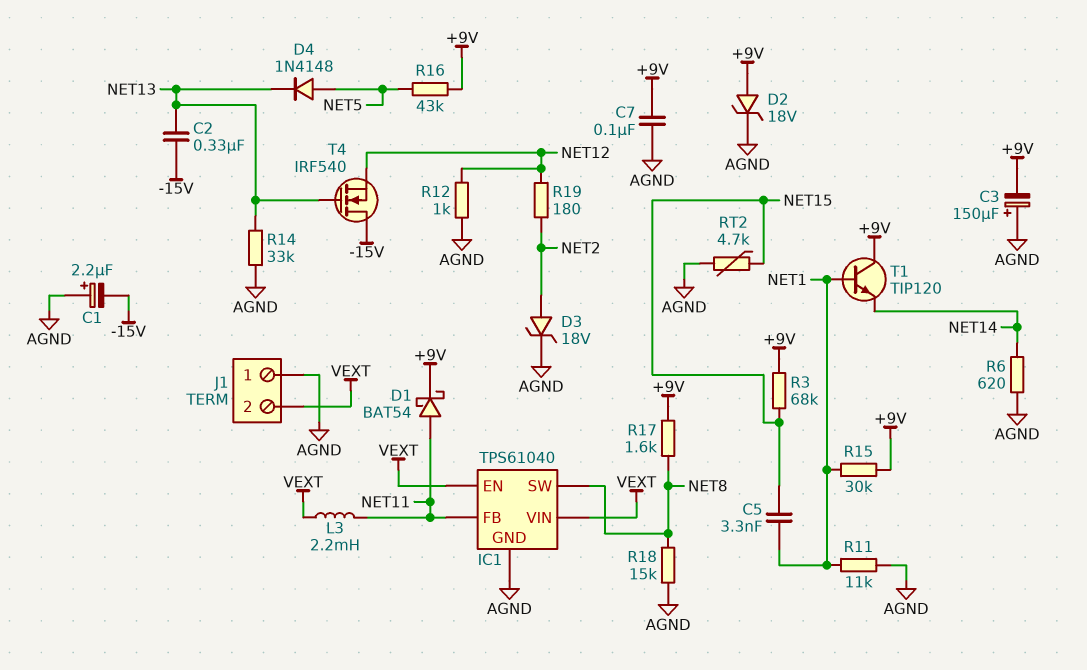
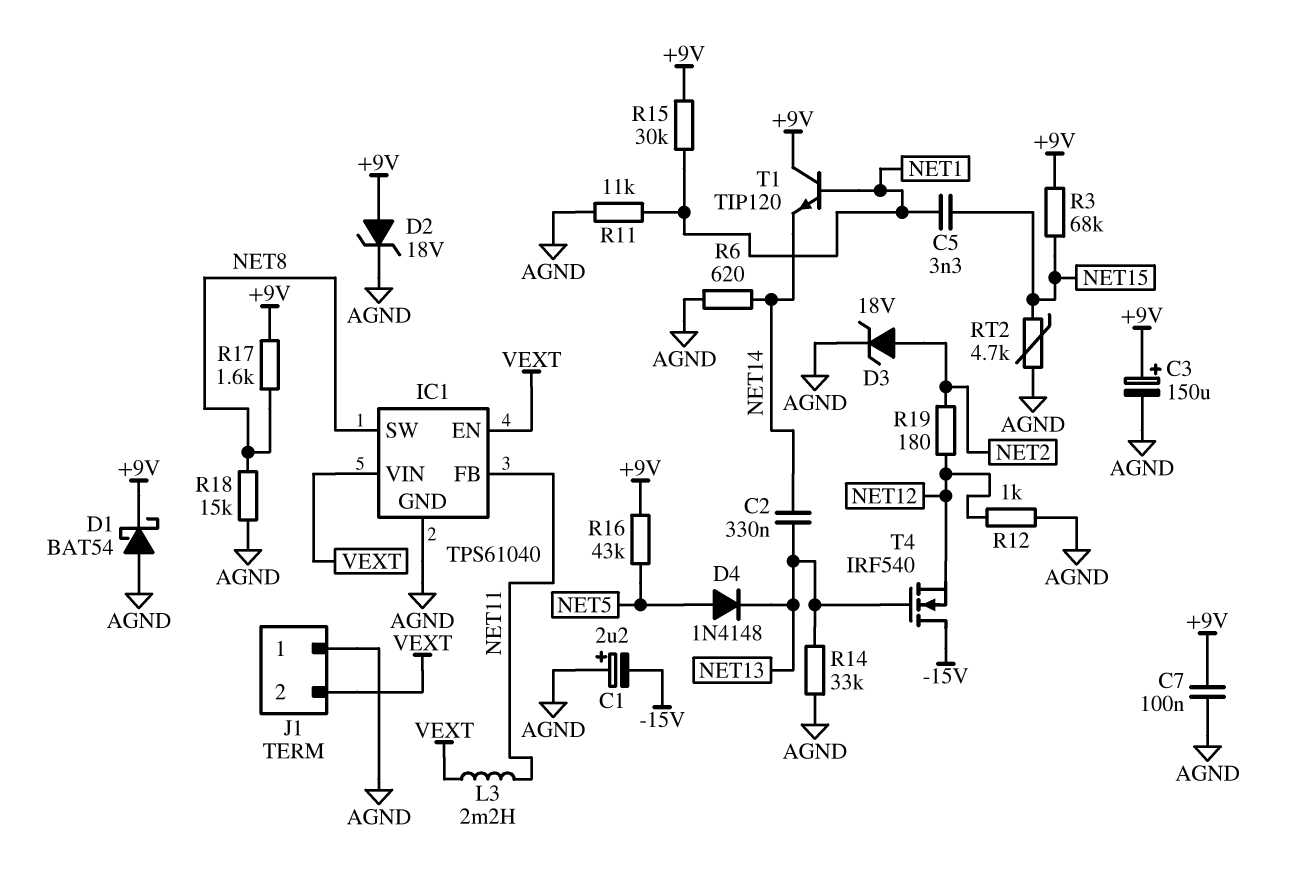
C2: 330nF (-15V, NET13) -> 330nF (NET13, NET14)
C3: 150uF (plus AGND, minus +9V) -> 150uF (plus +9V, minus AGND)
D1: schottky BAT54 (A NET11, K +9V) -> schottky BAT54 (A AGND, K +9V)

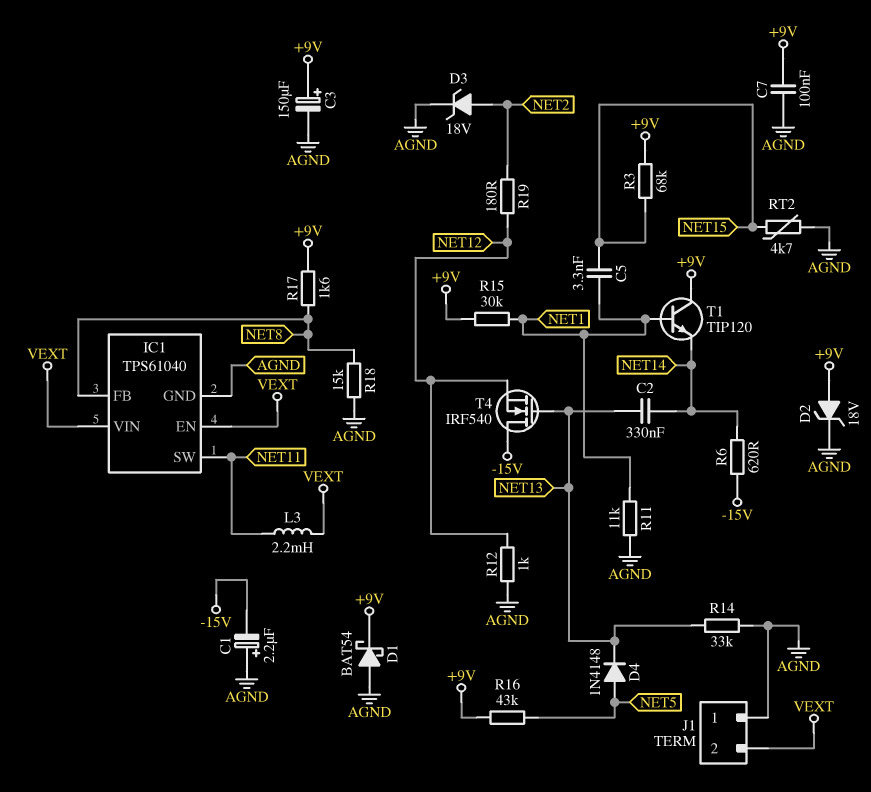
IC1 pin FB: NET11 -> NET8
IC1 pin SW: NET8 -> NET11
R6: 620 (AGND, NET14) -> 620 (-15V, NET14)

